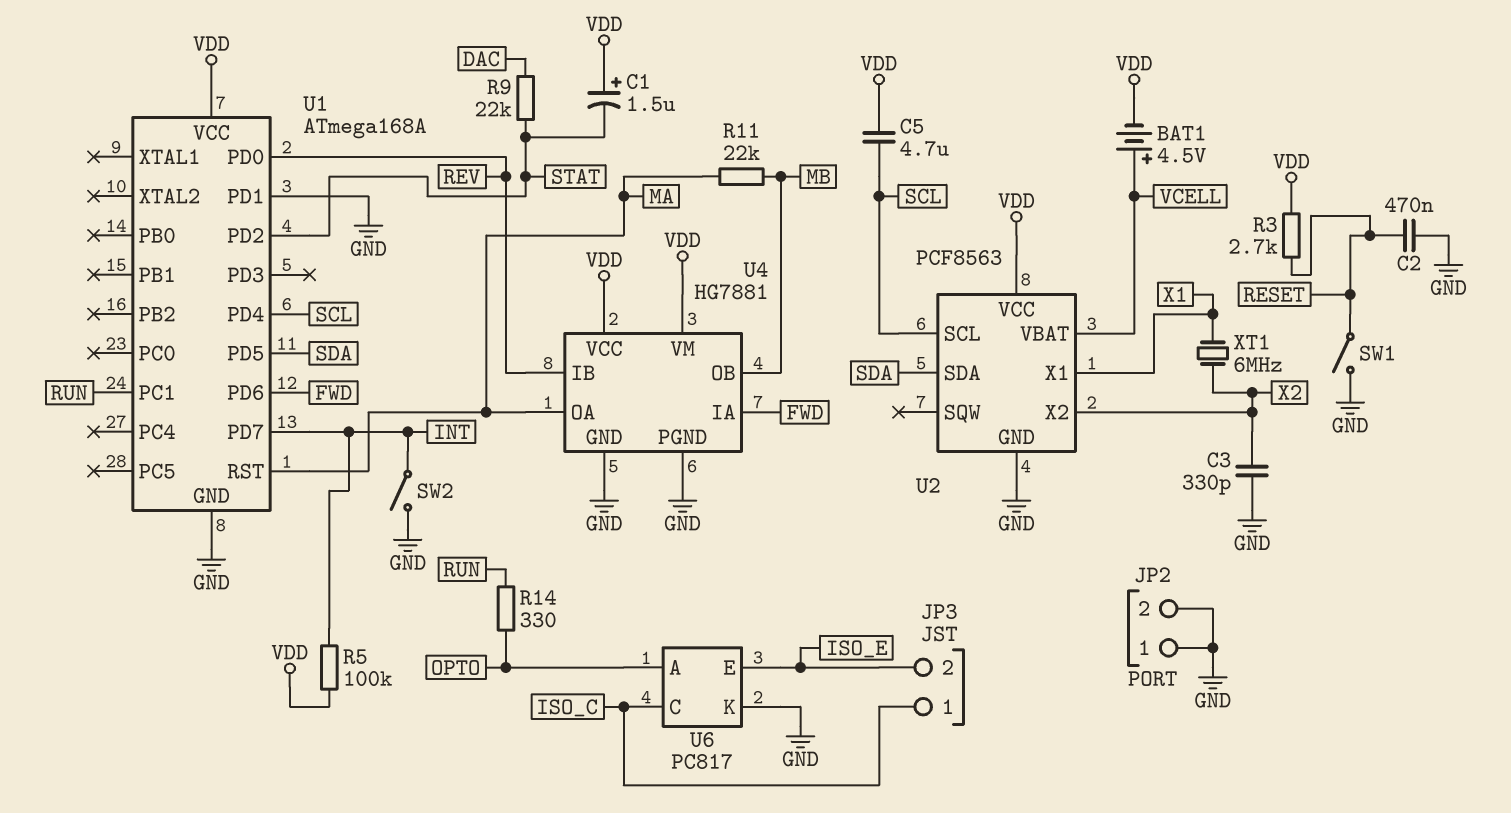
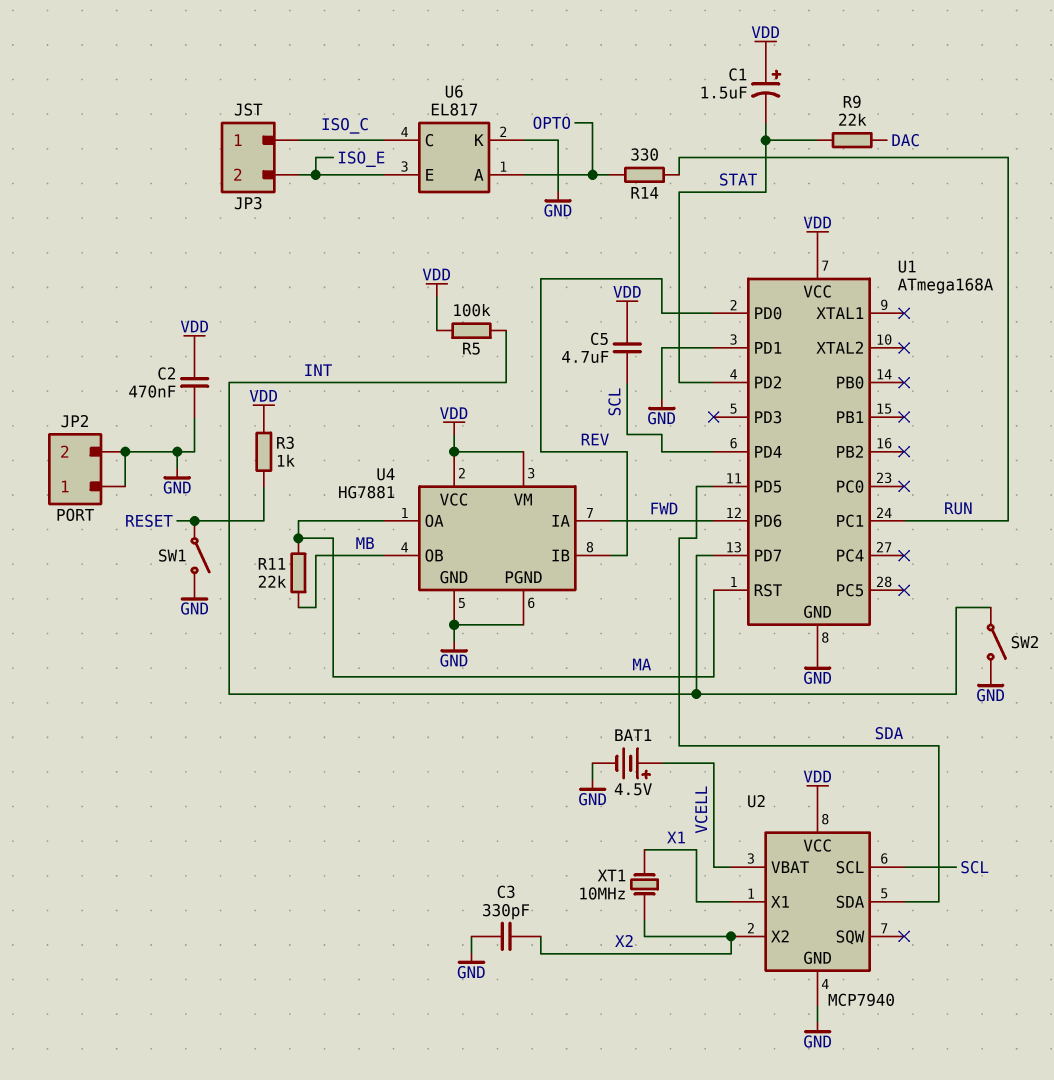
BAT1: 4.5V (plus VCELL, minus VDD) -> 4.5V (plus VCELL, minus GND)
C2: 470nF (GND, RESET) -> 470nF (GND, VDD)
R3: 2.7k (RESET, VDD) -> 1k (RESET, VDD)
U2: PCF8563 -> MCP7940
U6: PC817 -> EL817
XT1: 6MHz (X1, X2) -> 10MHz (X1, X2)

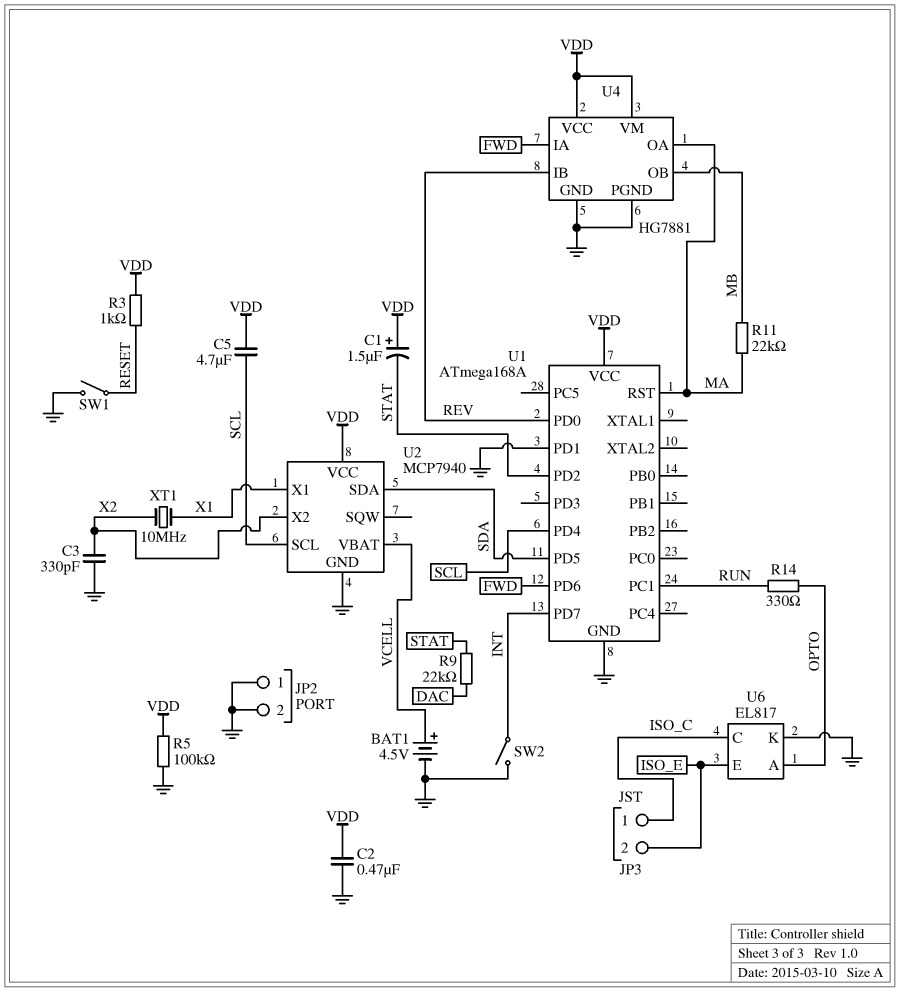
R5: 100k (INT, VDD) -> 100k (GND, VDD)

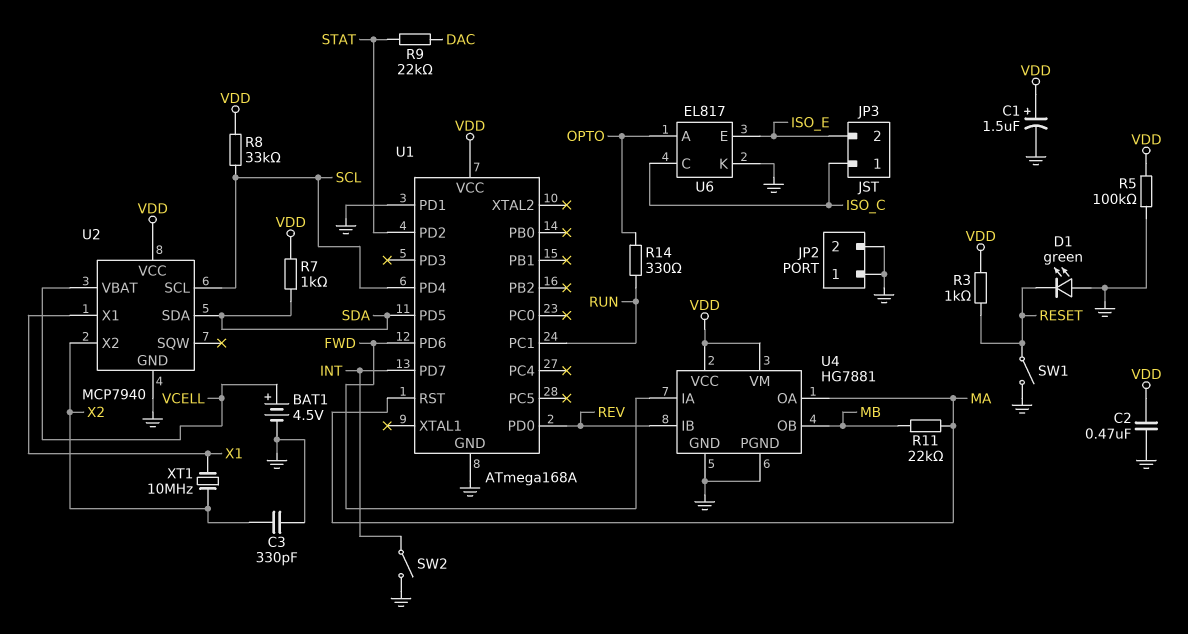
C1: 1.5uF (plus VDD, minus STAT) -> 1.5uF (plus VDD, minus GND)
C5: 4.7uF (SCL, VDD) -> none
D1: none -> LED green (A GND, K RESET)
R7: none -> 1k (SDA, VDD)
R8: none -> 33k (SCL, VDD)

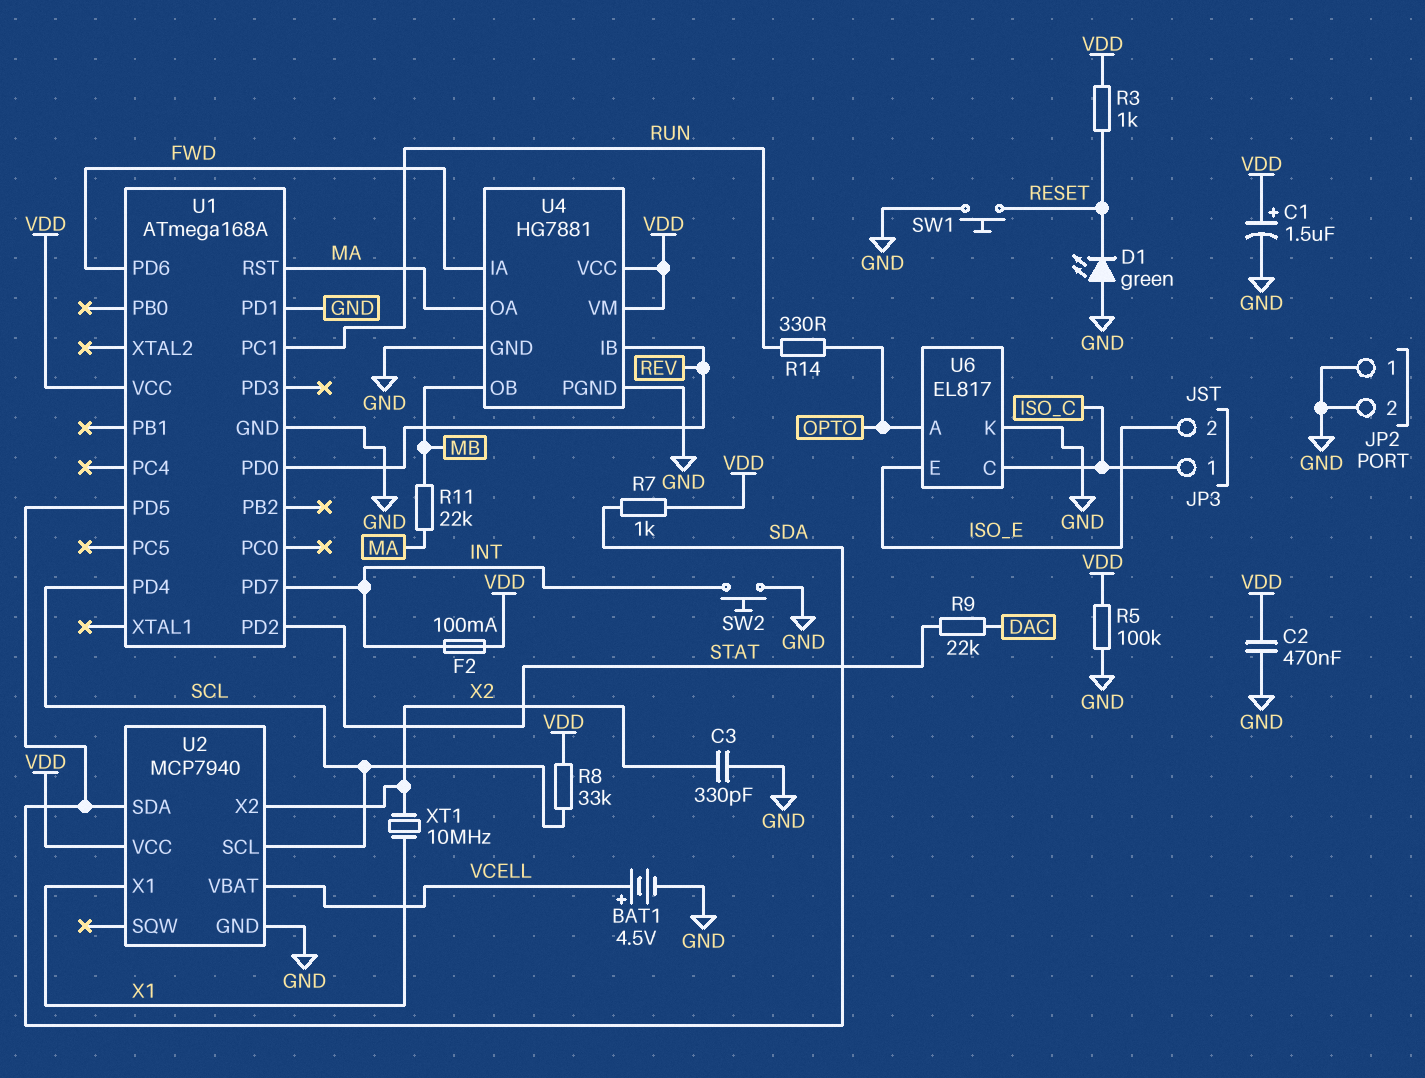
F2: none -> 100mA (INT, VDD)
SW1: switch (GND, RESET) -> button (GND, RESET)
SW2: switch (GND, INT) -> button (GND, INT)

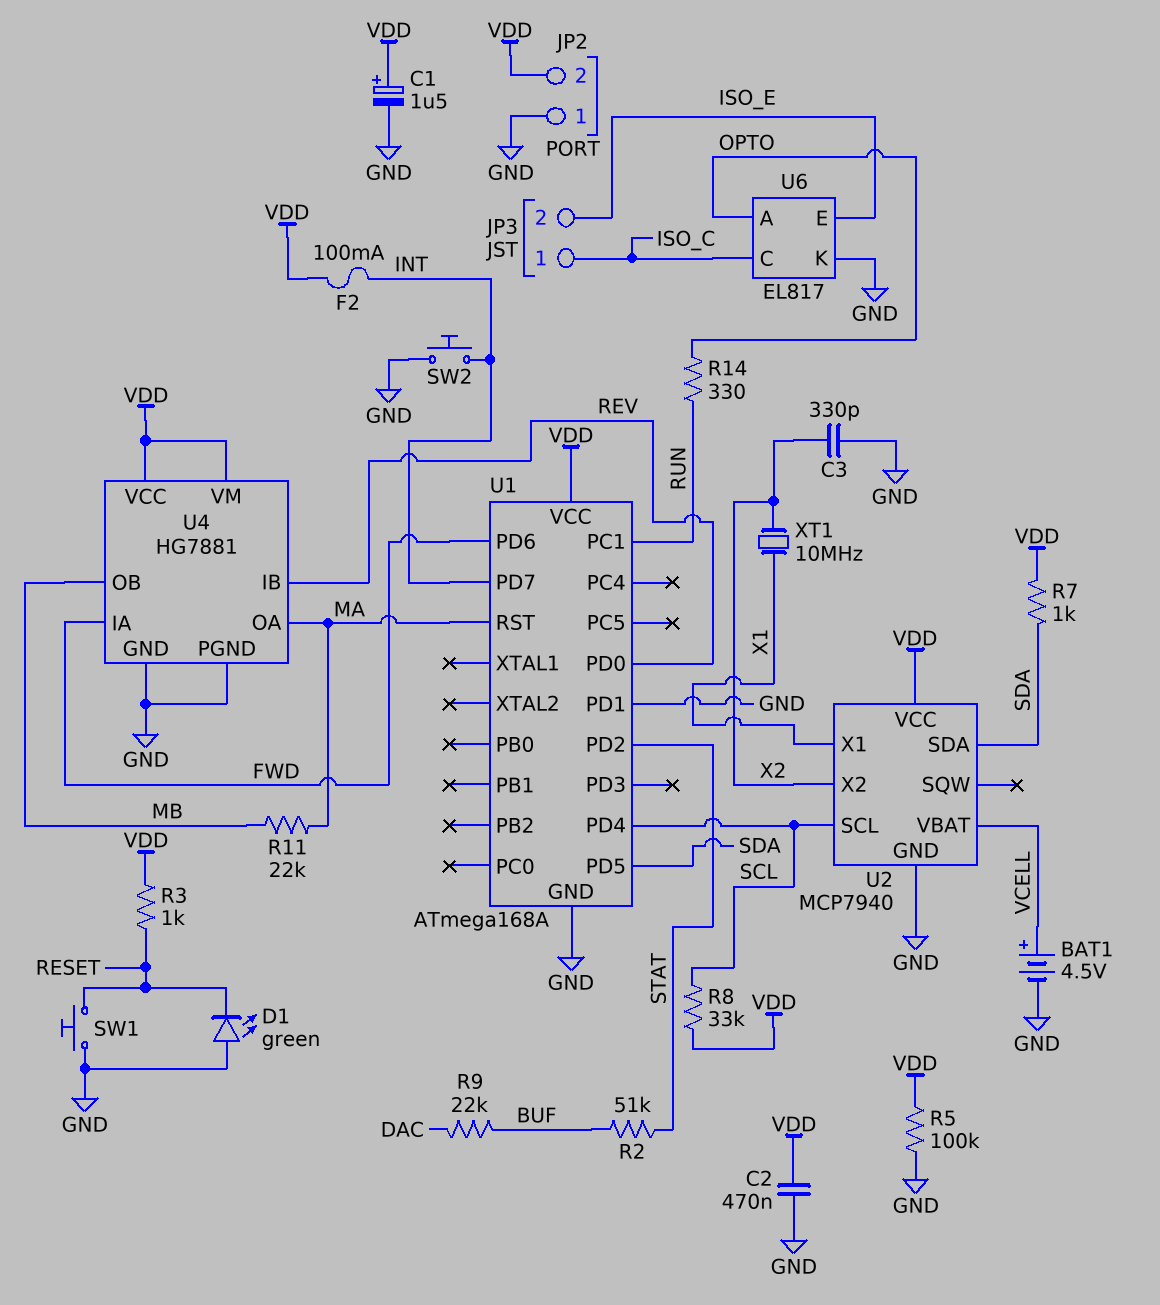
JP2 pin 2: GND -> VDD
R2: none -> 51k (BUF, STAT)
R9: 22k (DAC, STAT) -> 22k (BUF, DAC)

